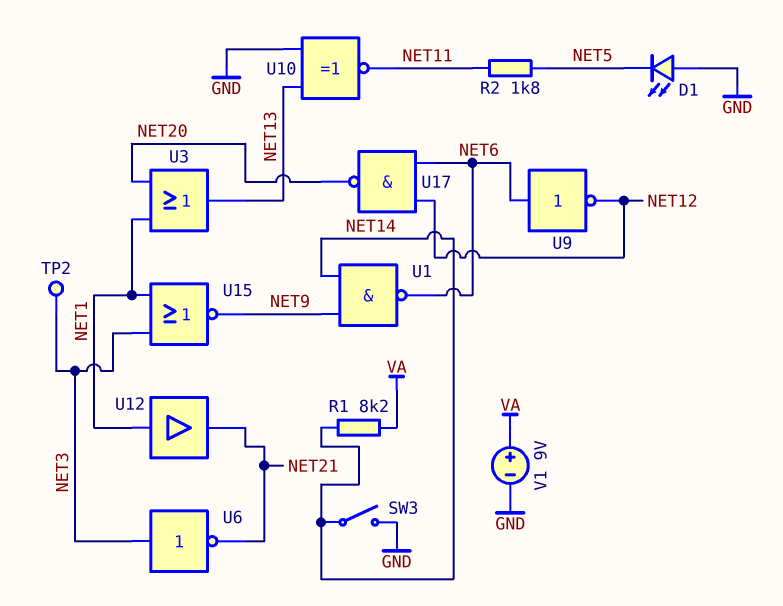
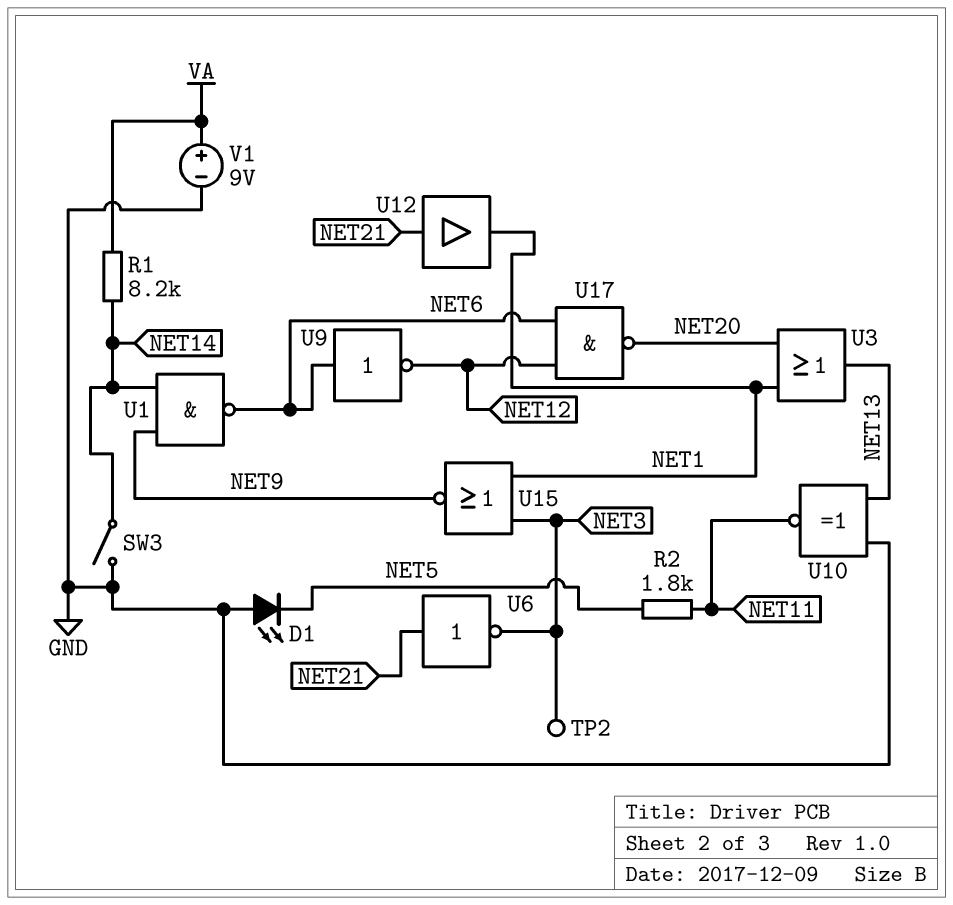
U6: NOT (in NET3, out NET21) -> NOT (in NET21, out NET3)
U12: buffer (in NET1, out NET21) -> buffer (in NET21, out NET1)

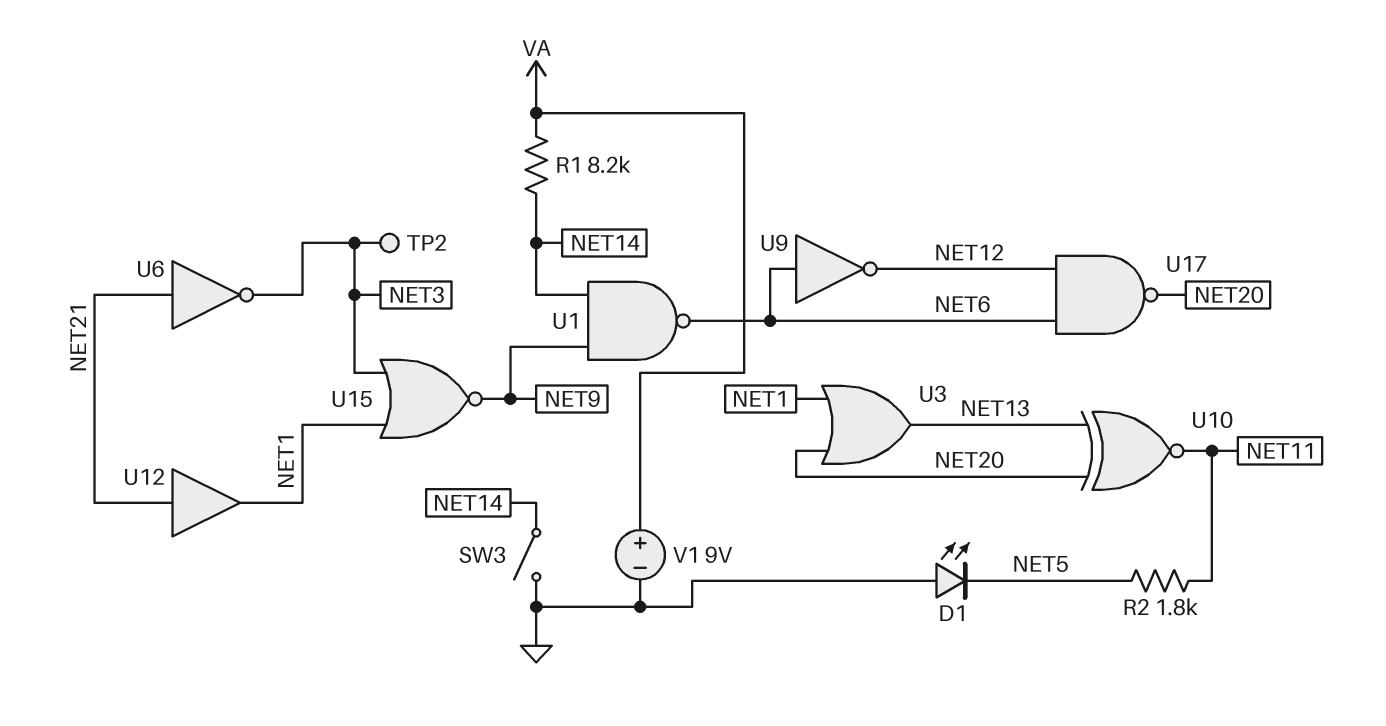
U10: XNOR (in GND, in NET13, out NET11) -> XNOR (in NET13, in NET20, out NET11)

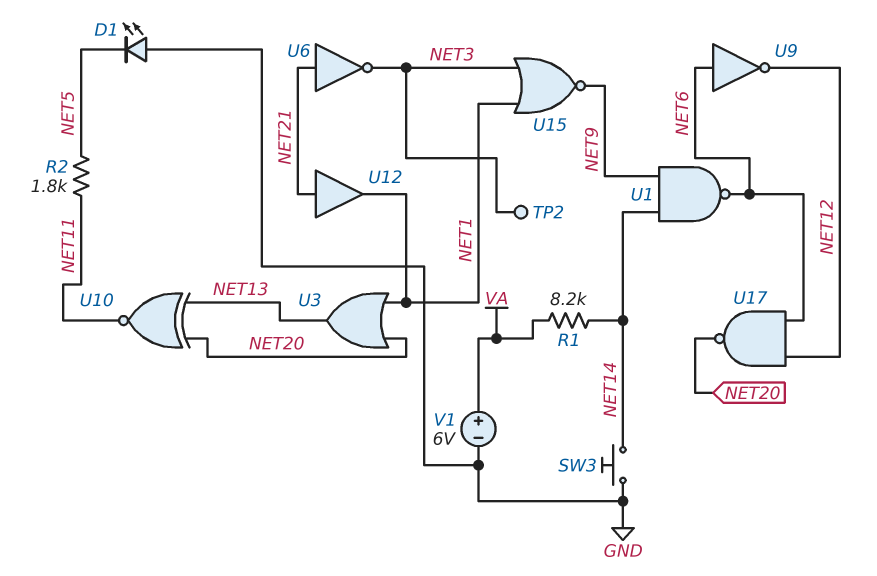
SW3: switch (GND, NET14) -> button (GND, NET14)
V1: 9V (plus VA, minus GND) -> 6V (plus VA, minus GND)

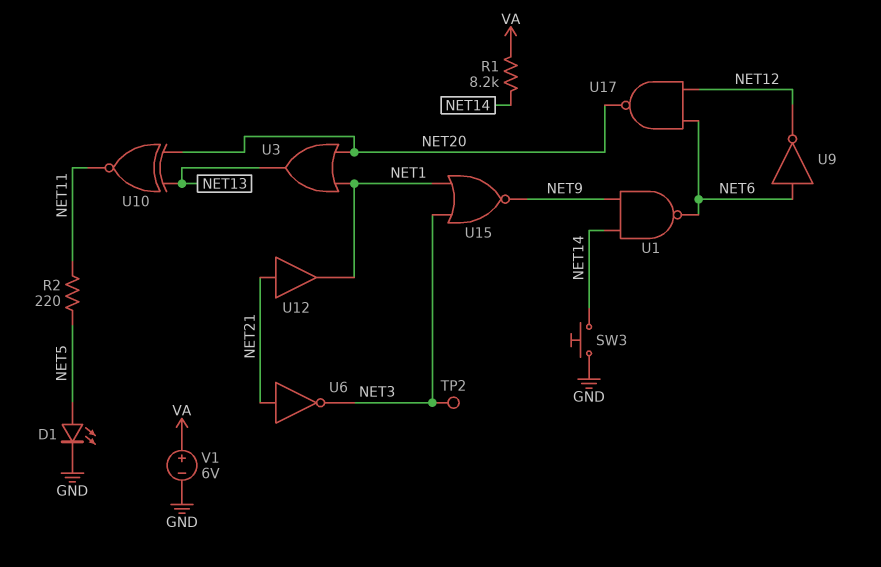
D1: LED (A GND, K NET5) -> LED (A NET5, K GND)
R2: 1.8k (NET5, NET11) -> 220 (NET5, NET11)

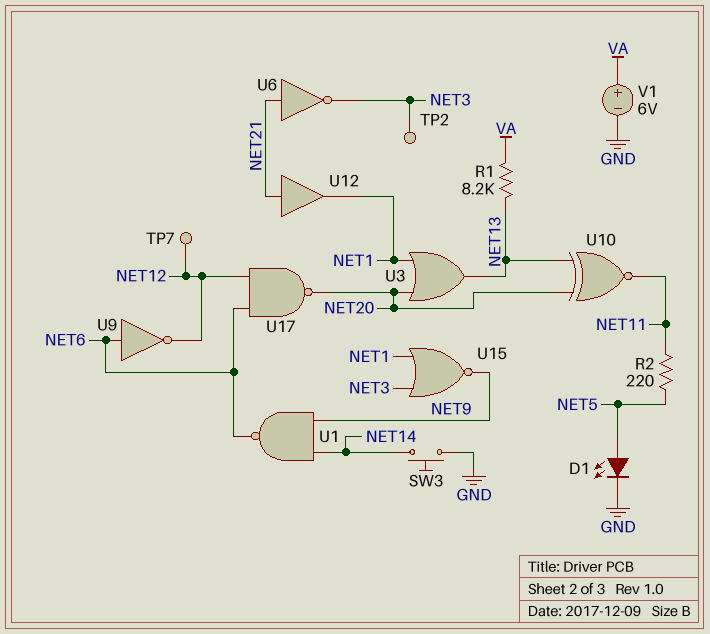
R1: 8.2k (NET14, VA) -> 8.2k (NET13, VA)
TP7: none -> test point (NET12)

